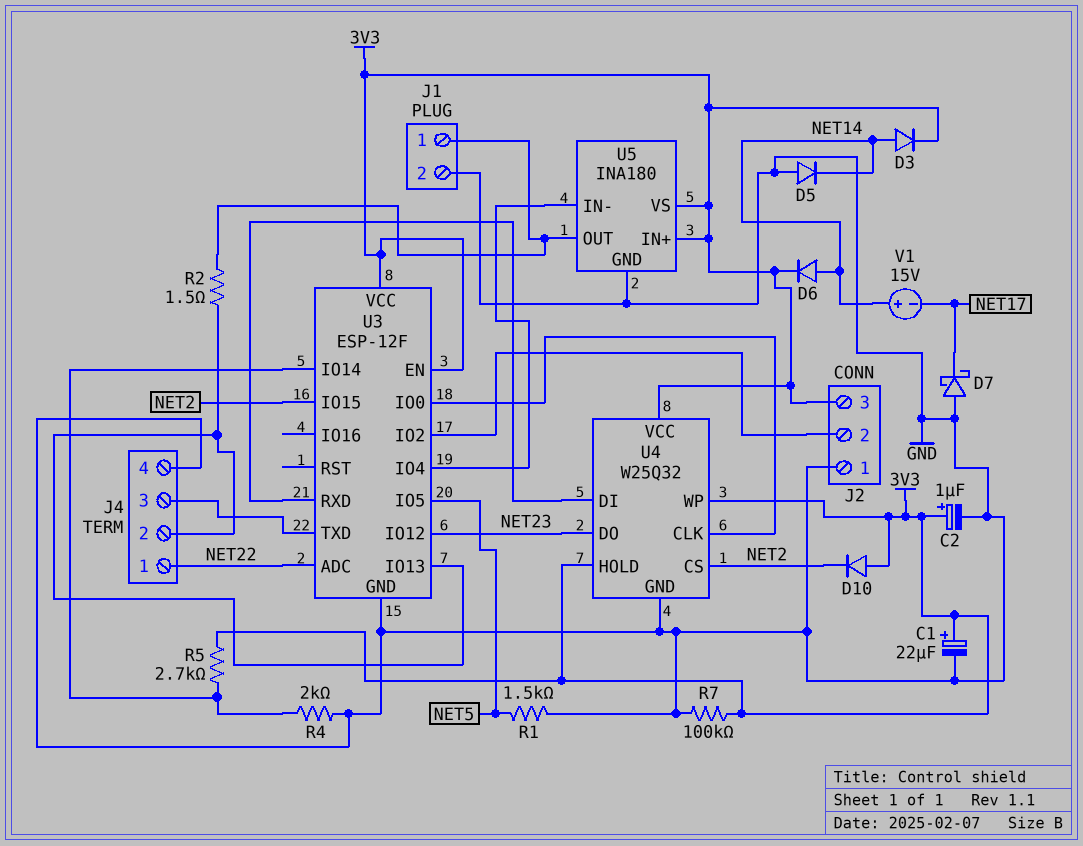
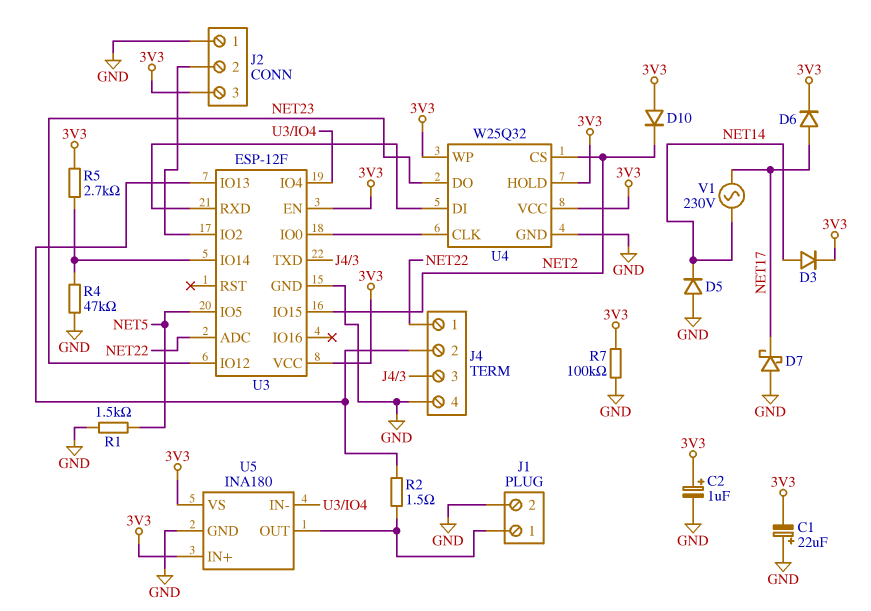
C1: 22uF (plus 3V3, minus GND) -> 22uF (plus GND, minus 3V3)
D6: diode (A NET14, K 3V3) -> diode (A NET17, K 3V3)
R4: 2k (GND, U3/IO14) -> 47k (GND, U3/IO14)
V1: 15V (plus NET14, minus NET17) -> AC 230V (NET14, NET17)

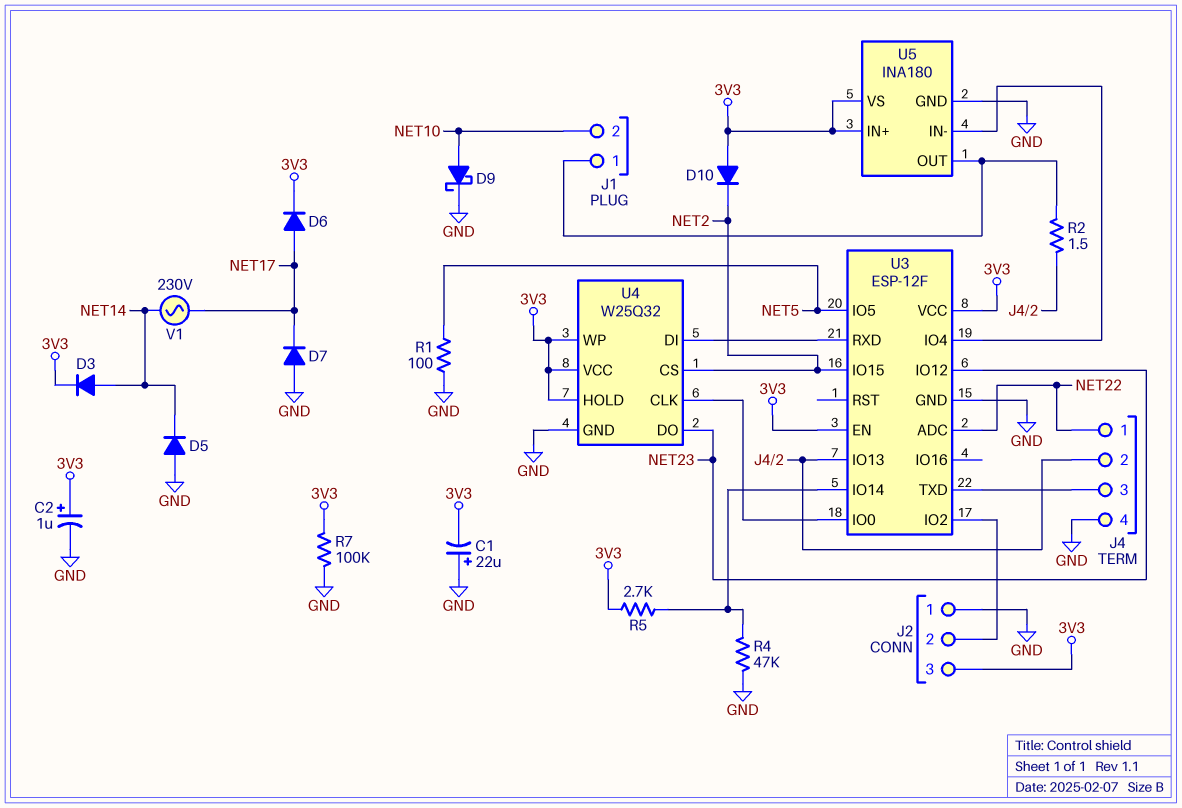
D7: schottky (A GND, K NET17) -> diode (A GND, K NET17)
D9: none -> schottky (A NET10, K GND)
J1 pin 2: GND -> NET10
R1: 1.5k (GND, NET5) -> 100 (GND, NET5)

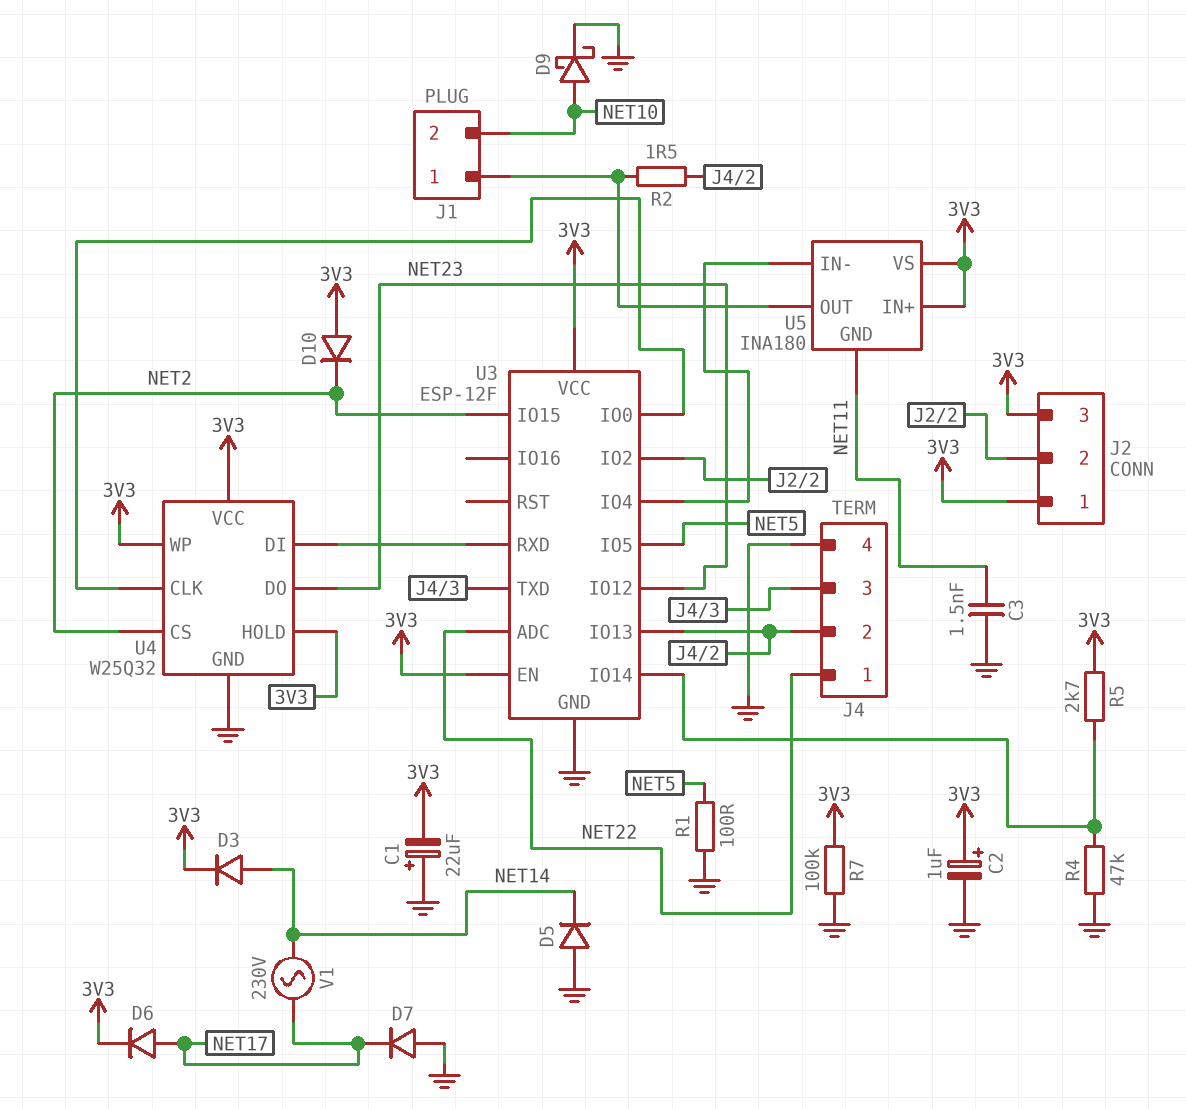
C3: none -> 1.5nF (GND, NET11)
J2 pin 1: GND -> 3V3
U5 pin GND: GND -> NET11

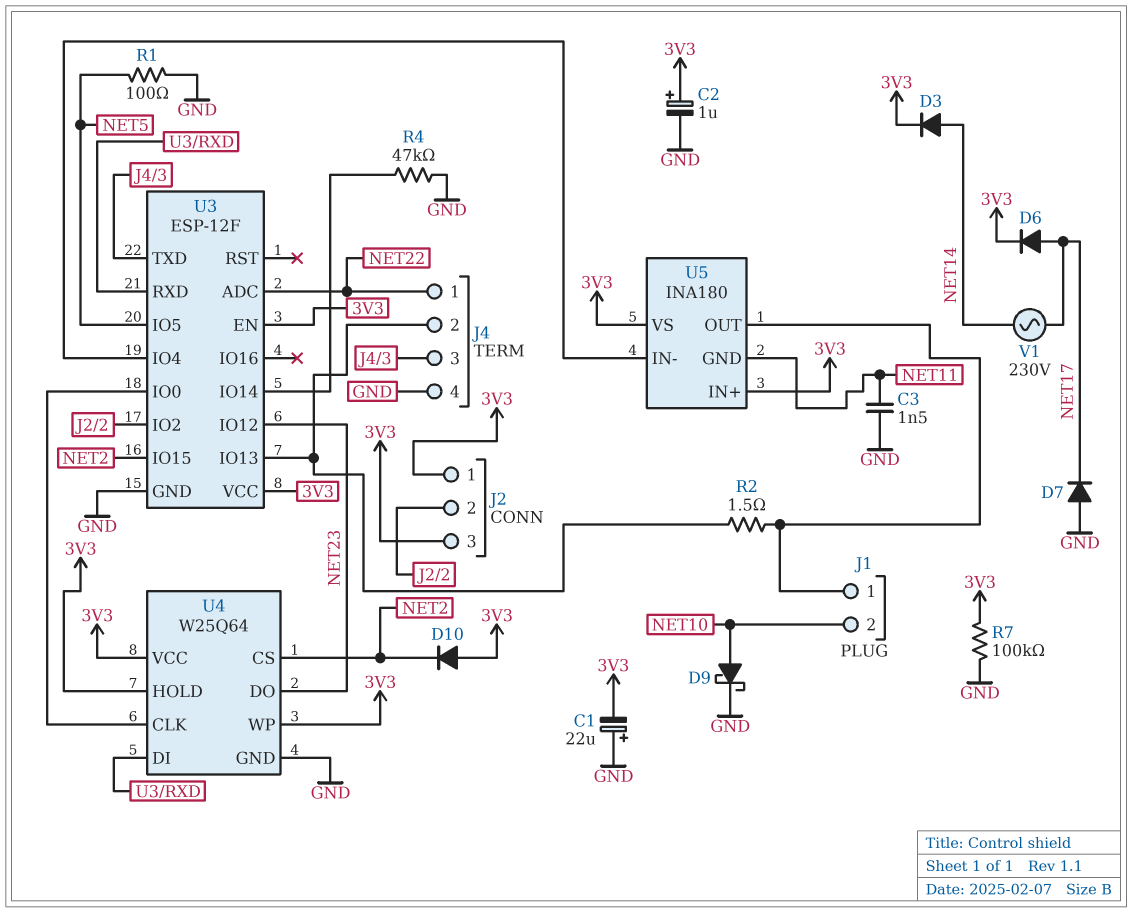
D5: diode (A GND, K NET14) -> none
R5: 2.7k (3V3, U3/IO14) -> none
U4: W25Q32 -> W25Q64

